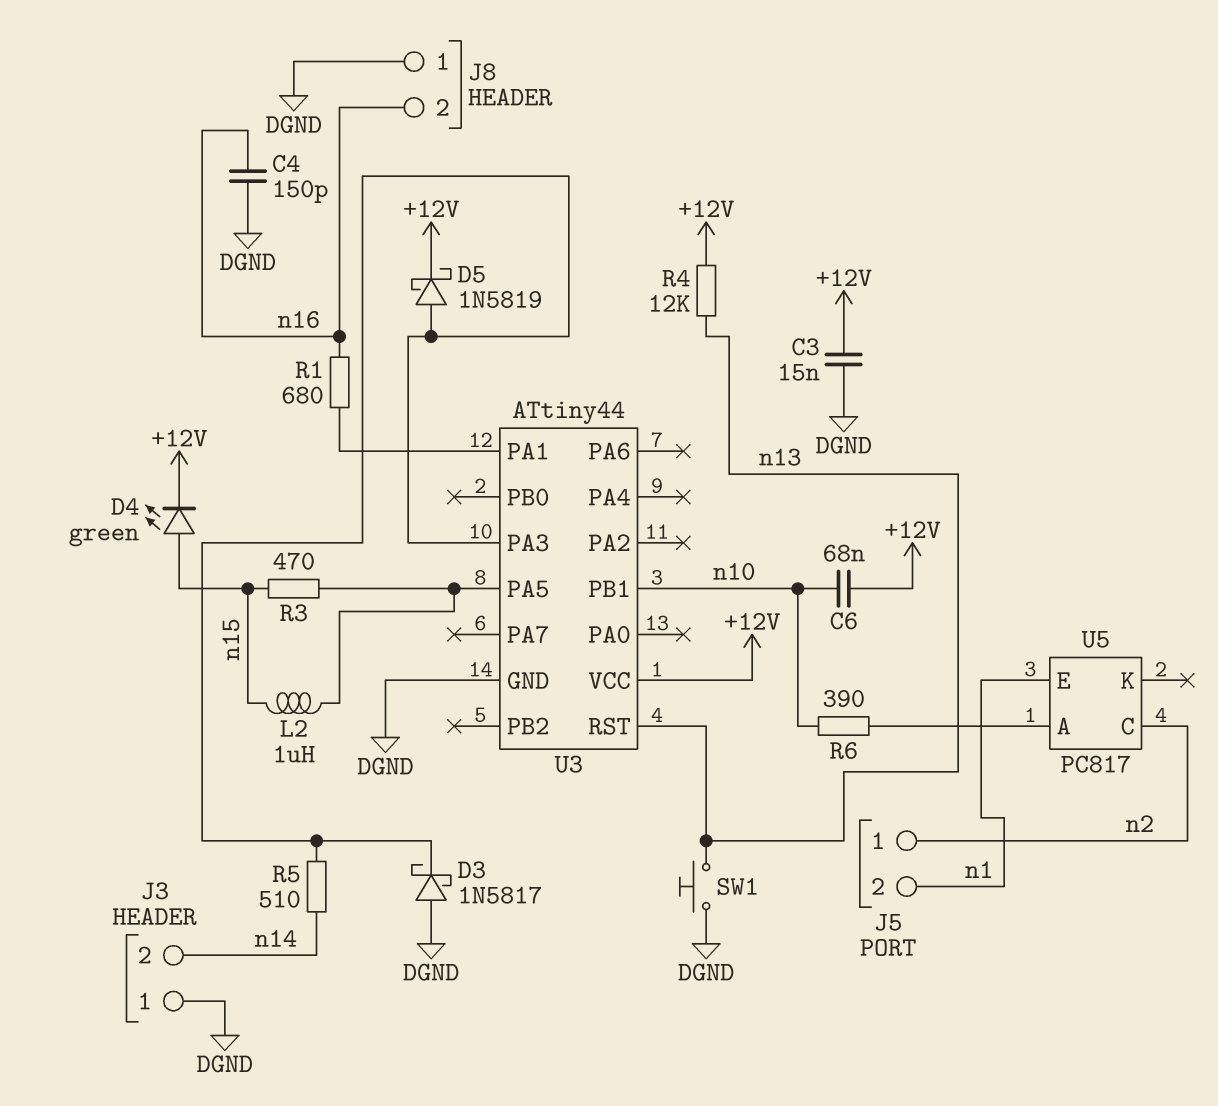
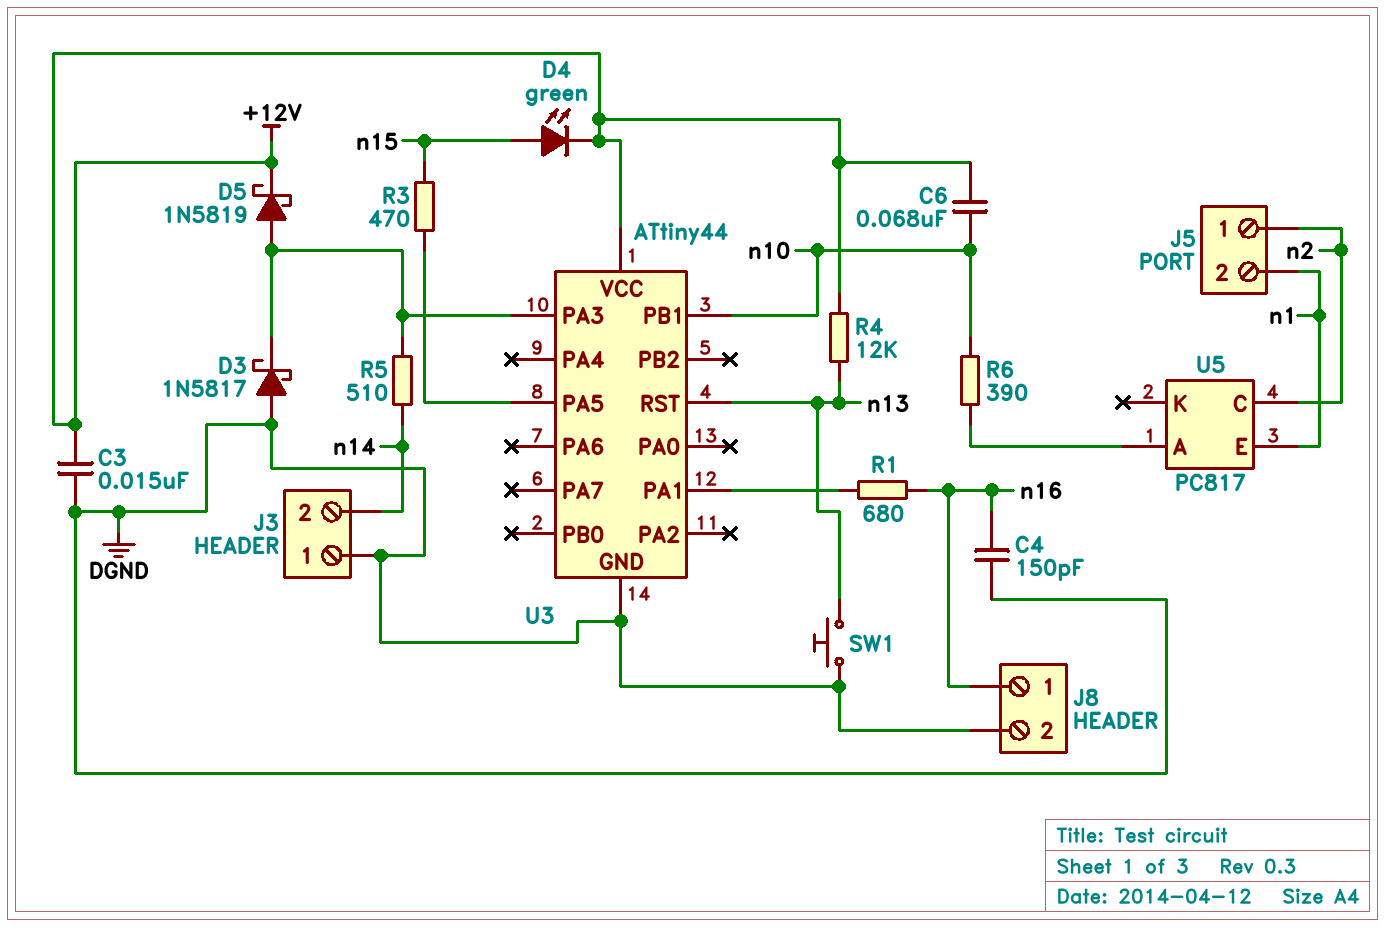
J8 pin 1: DGND -> n16
J8 pin 2: n16 -> DGND
L2: 1uH (U3/PA5, n15) -> none

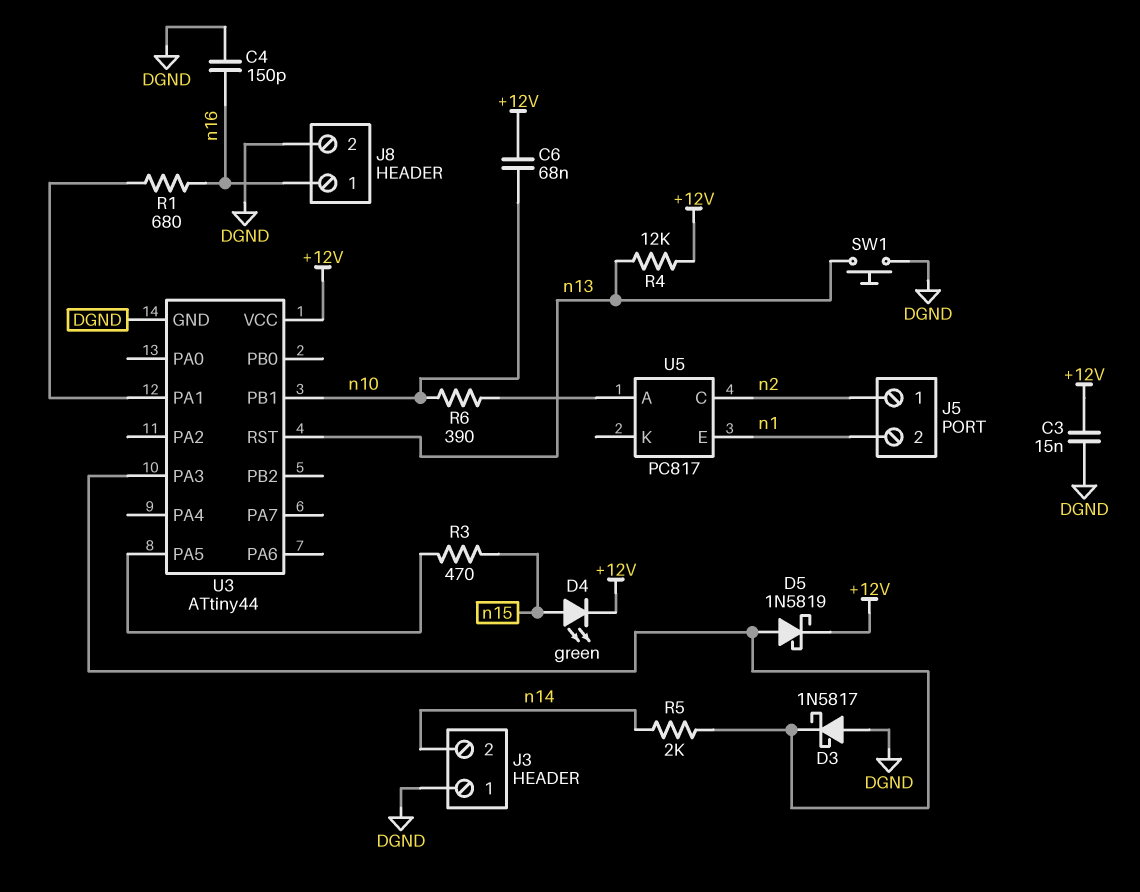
R5: 510 (U3/PA3, n14) -> 2k (U3/PA3, n14)

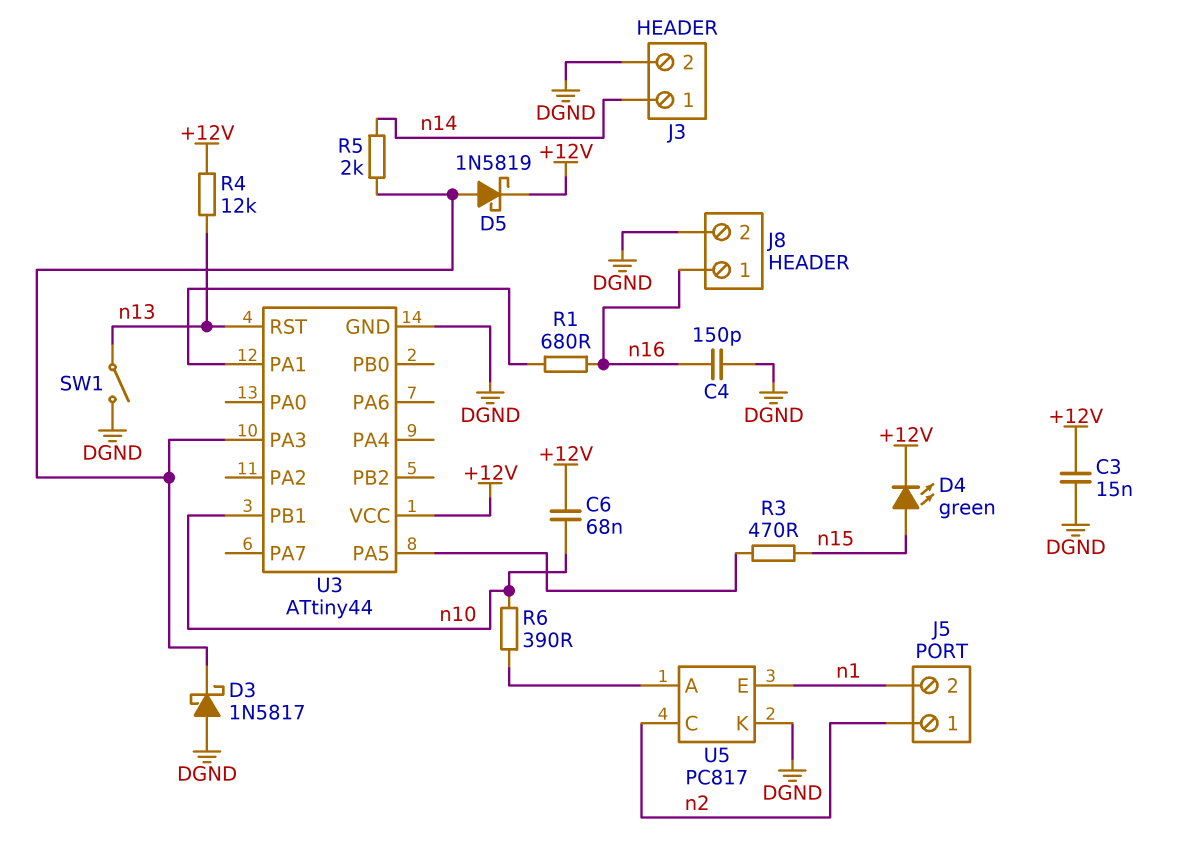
J3 pin 1: DGND -> n14
J3 pin 2: n14 -> DGND
SW1: button (DGND, n13) -> switch (DGND, n13)
U5 pin K: none -> DGND

